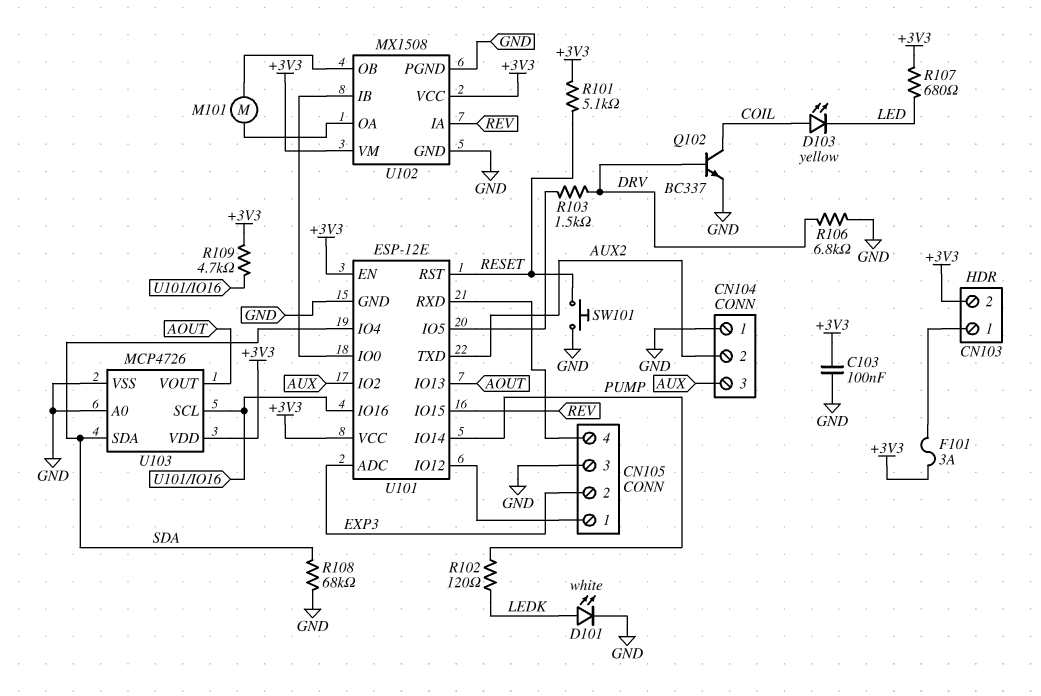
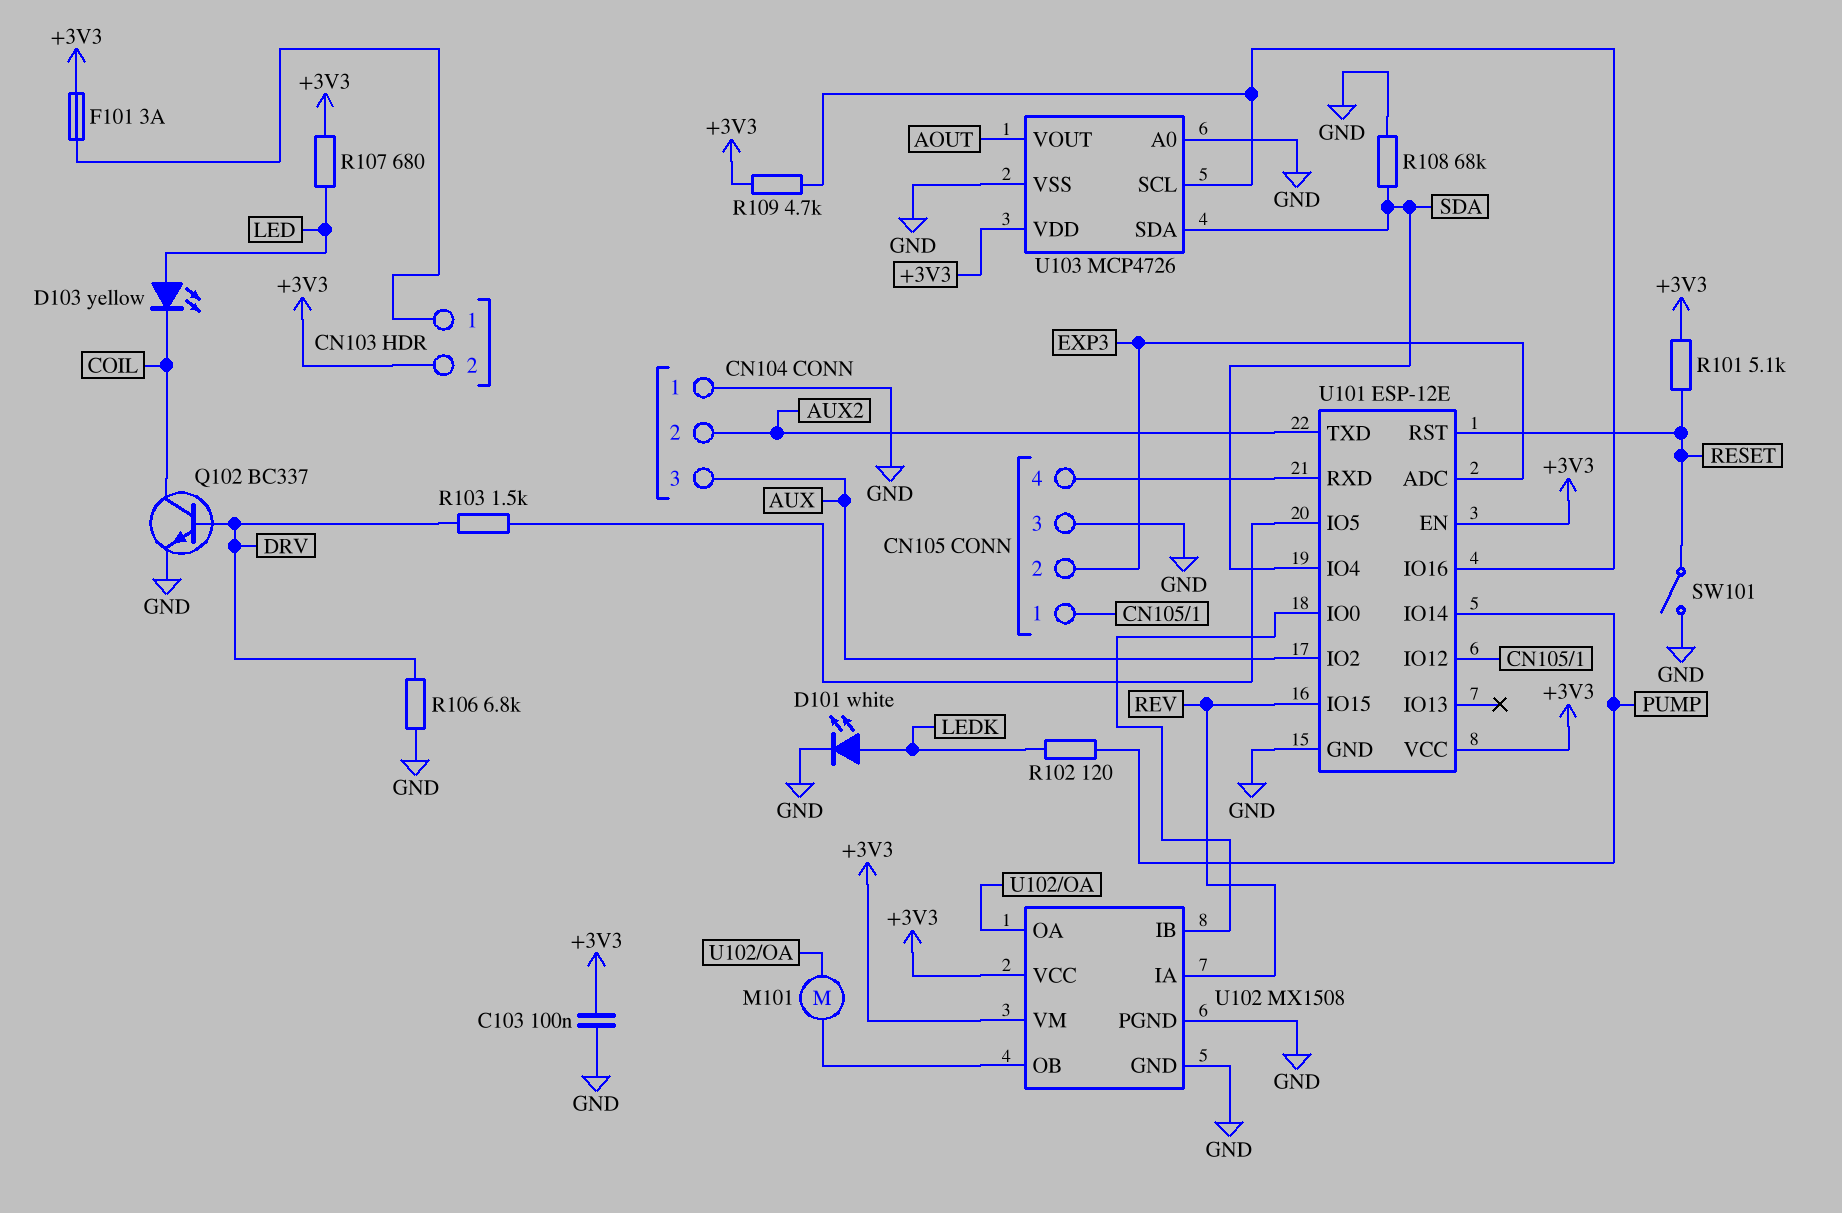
D103: LED yellow (A COIL, K LED) -> LED yellow (A LED, K COIL)
SW101: button (GND, RESET) -> switch (GND, RESET)
U101 pin IO13: AOUT -> none

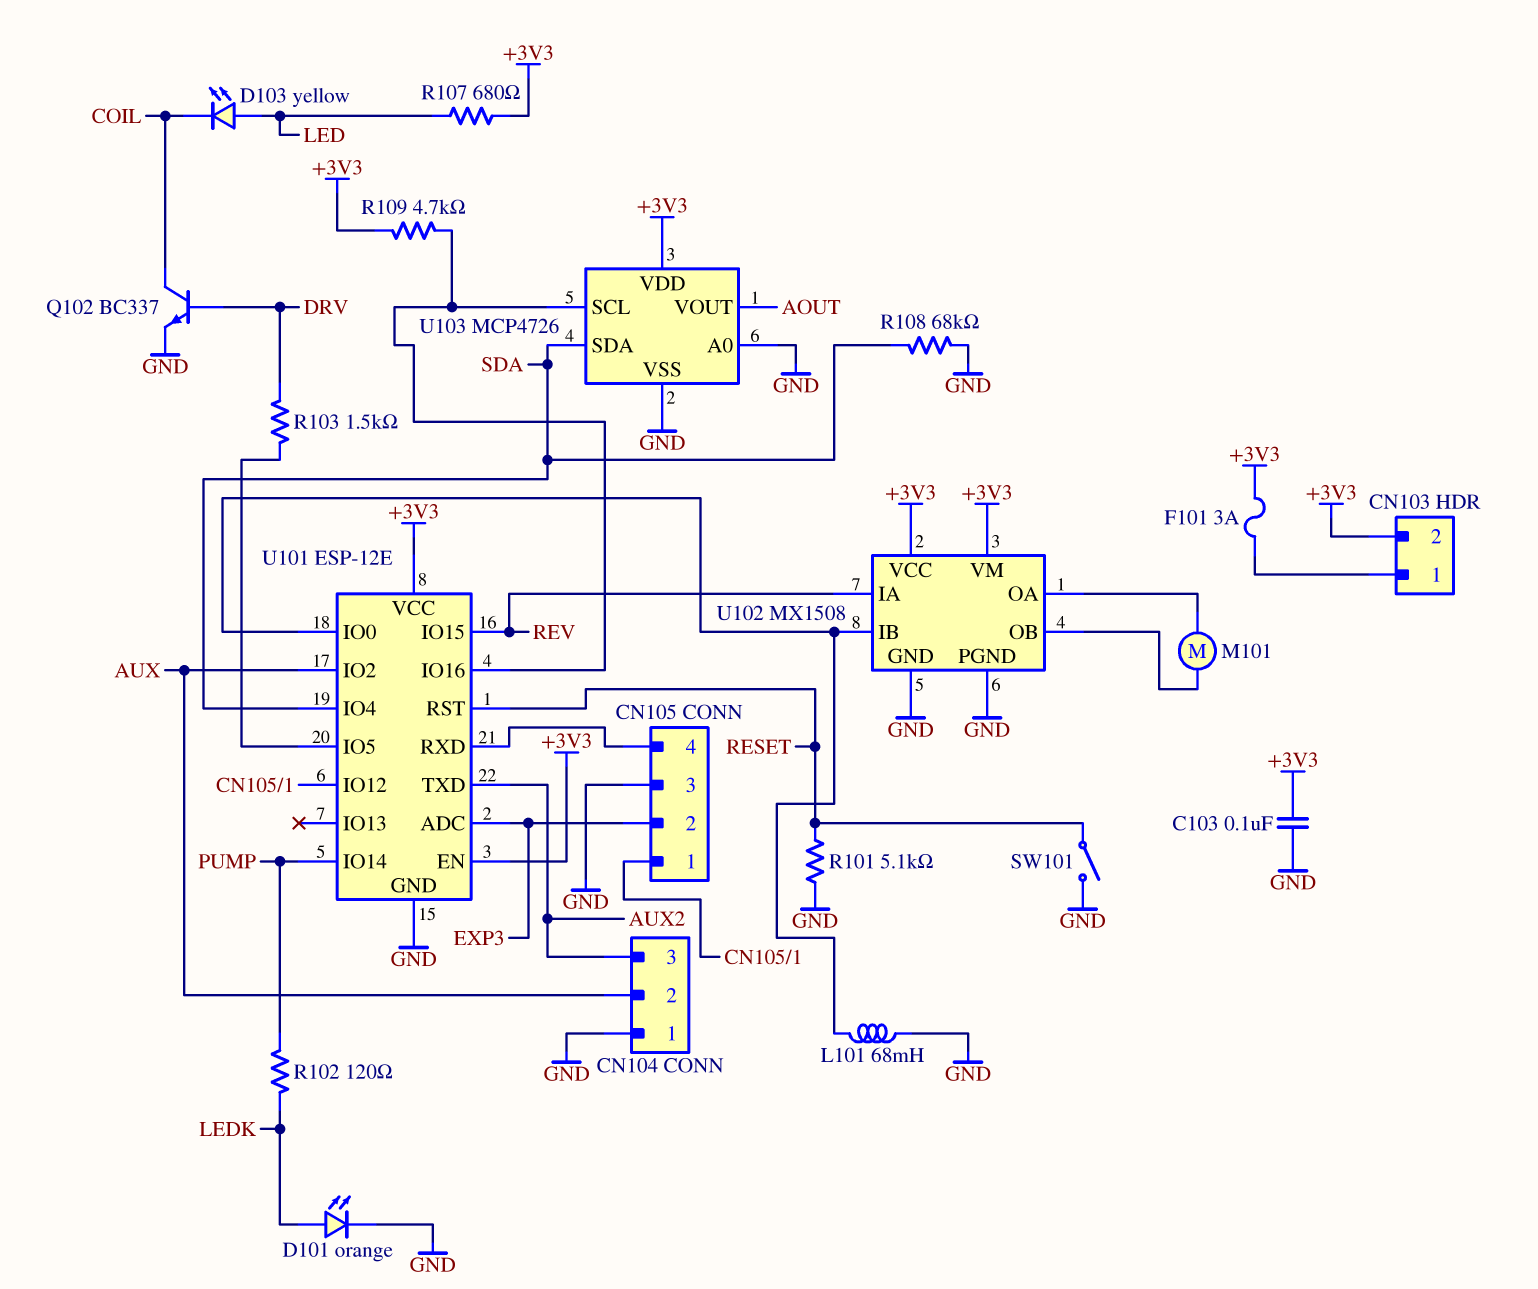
CN104 pin 2: AUX2 -> AUX
CN104 pin 3: AUX -> AUX2
D101: LED white (A LEDK, K GND) -> LED orange (A LEDK, K GND)
L101: none -> 68mH (GND, U101/IO0)
R101: 5.1k (+3V3, RESET) -> 5.1k (GND, RESET)
R106: 6.8k (DRV, GND) -> none

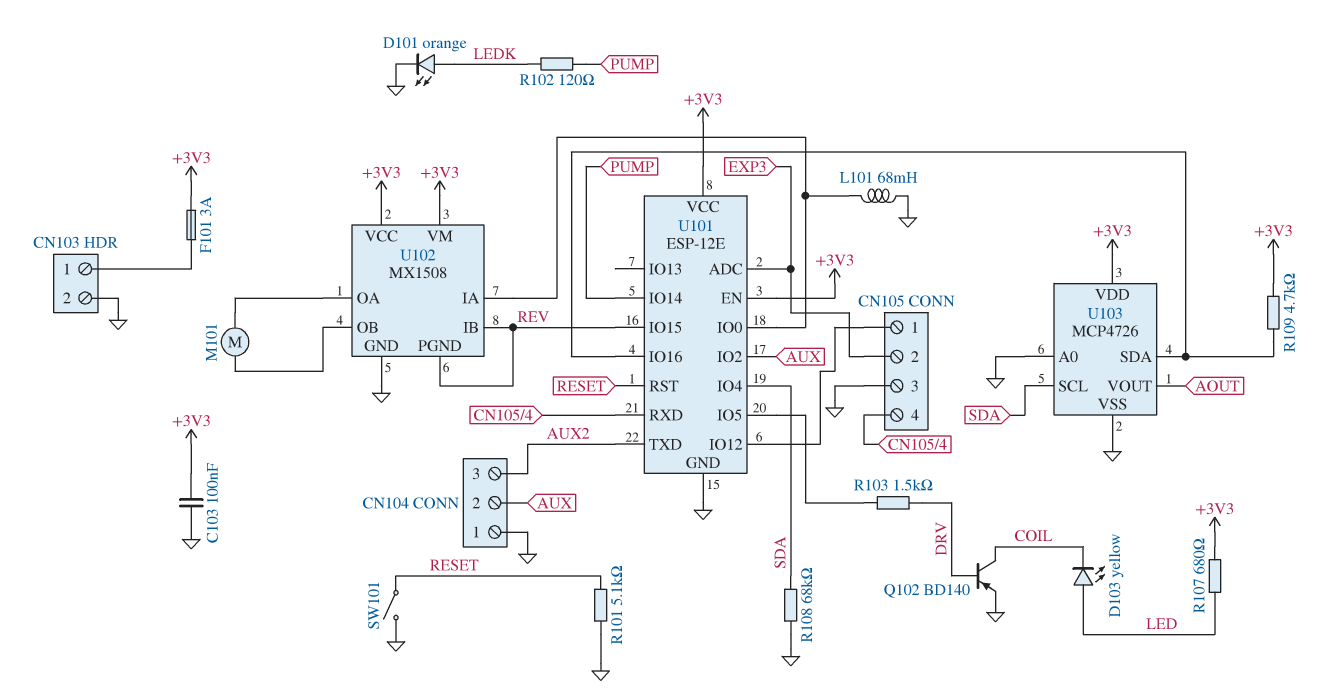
CN103 pin 2: +3V3 -> GND
Q102: NPN BC337 (B DRV, C COIL, E GND) -> PNP BD140 (B DRV, C COIL, E GND)
U102 pin IA: REV -> U101/IO0
U102 pin IB: U101/IO0 -> REV
U102 pin PGND: GND -> REV
U103 pin SCL: U101/IO16 -> SDA
U103 pin SDA: SDA -> U101/IO16

